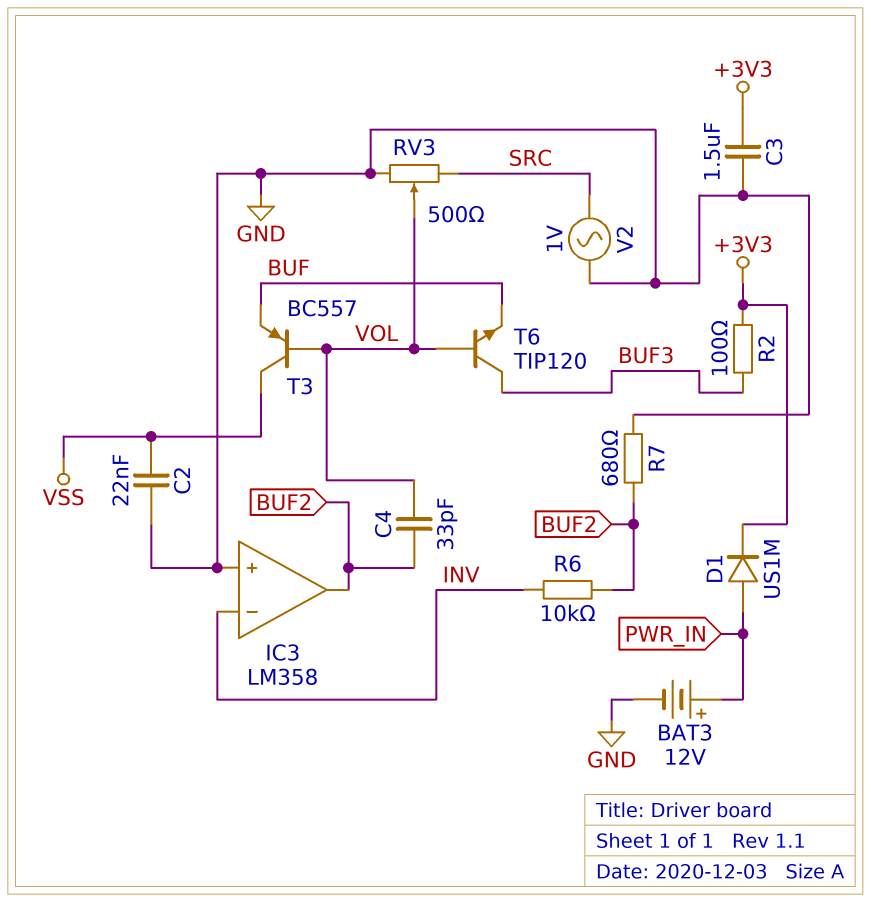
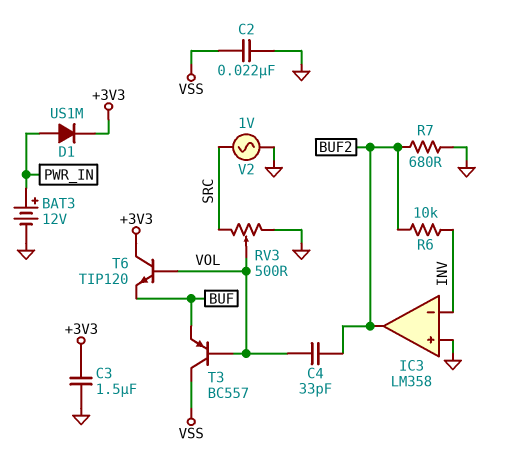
R2: 100 (+3V3, BUF3) -> none
T6: NPN TIP120 (B VOL, C BUF3, E BUF) -> NPN TIP120 (B VOL, C +3V3, E BUF)

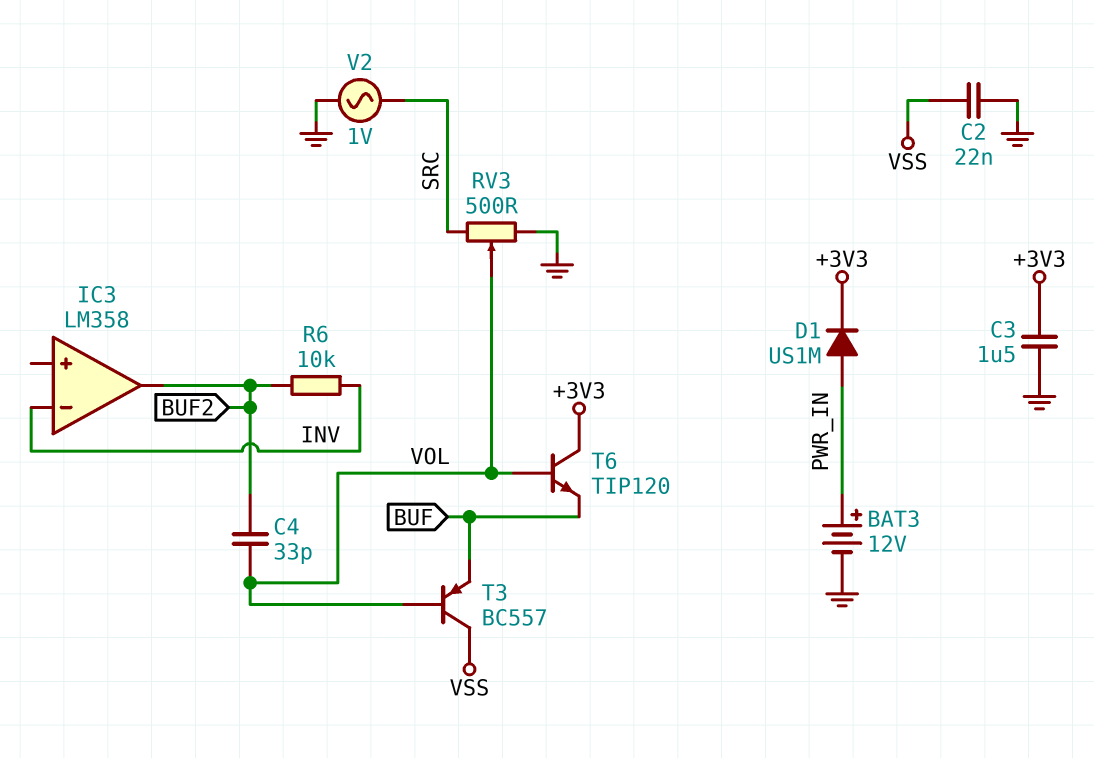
IC3 pin in+: GND -> none
R7: 680 (BUF2, GND) -> none

